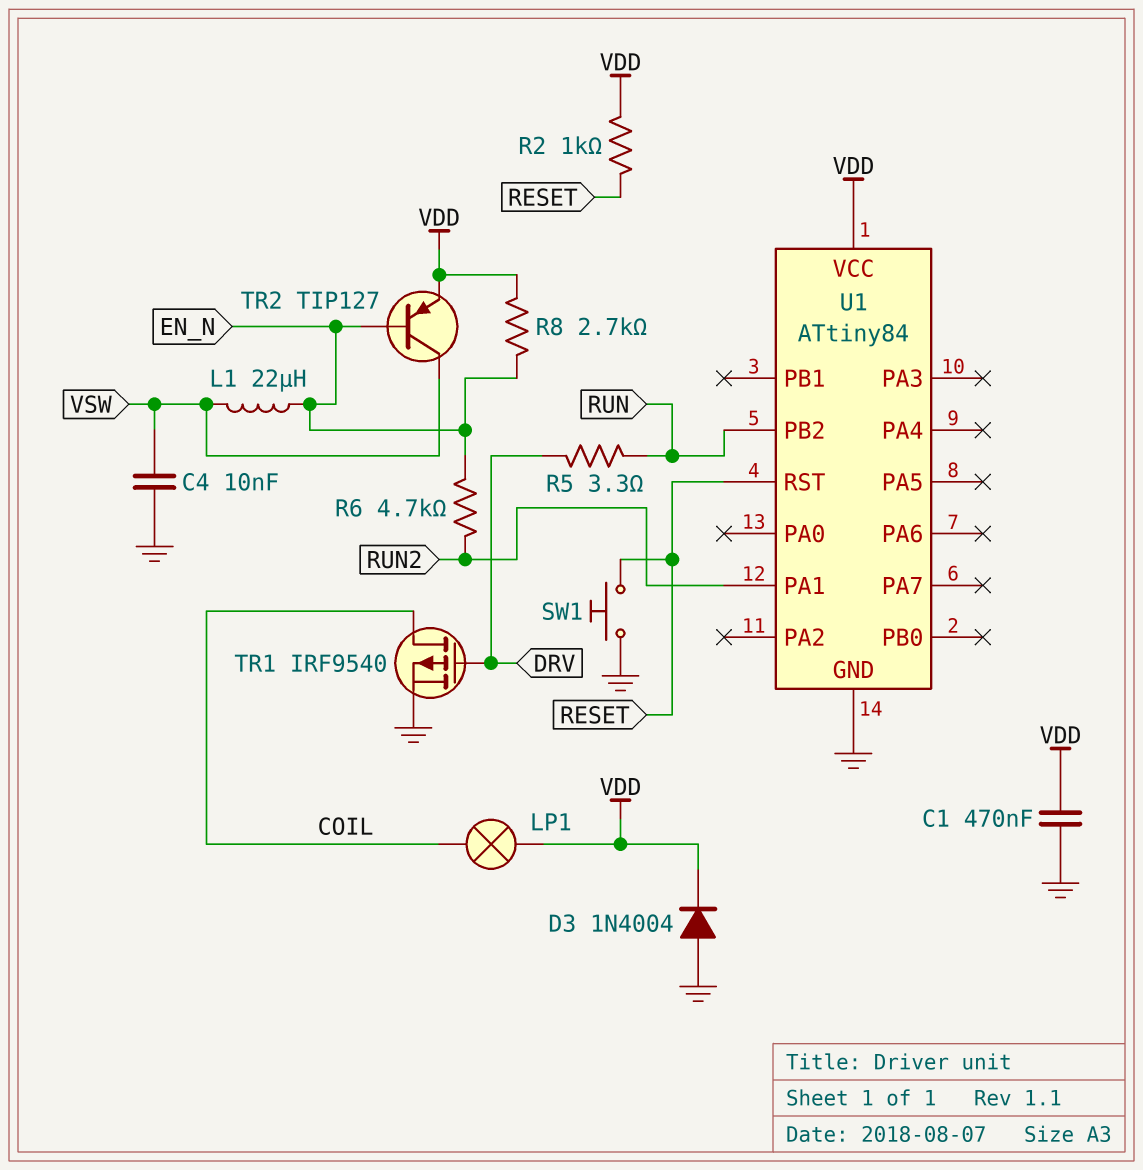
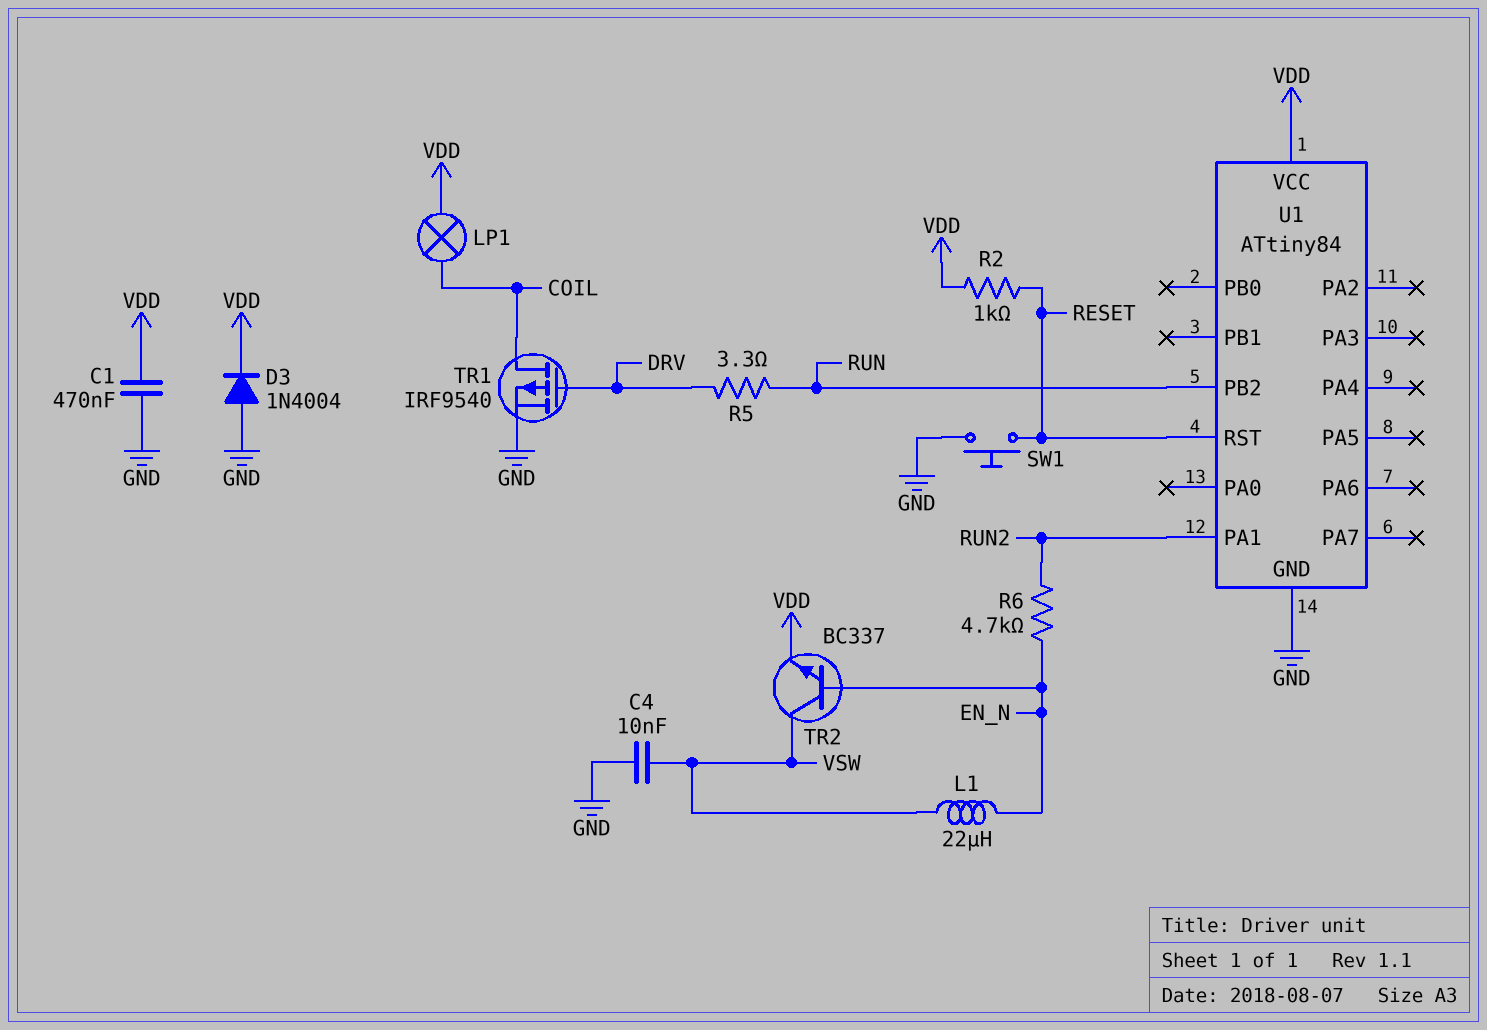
R8: 2.7k (EN_N, VDD) -> none
TR2: PNP TIP127 (B EN_N, C VSW, E VDD) -> NPN BC337 (B EN_N, C VSW, E VDD)

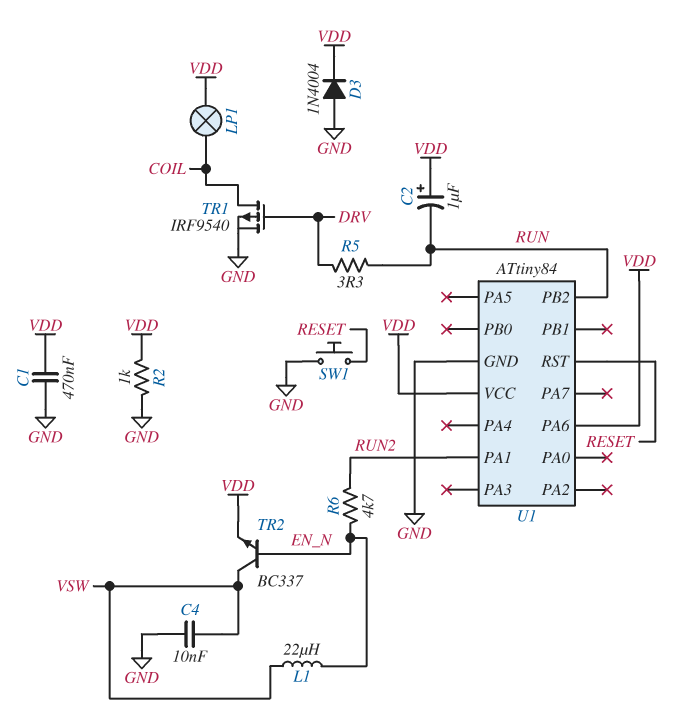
C2: none -> 1uF (plus VDD, minus RUN)
R2: 1k (RESET, VDD) -> 1k (GND, VDD)
U1 pin PA6: none -> VDD

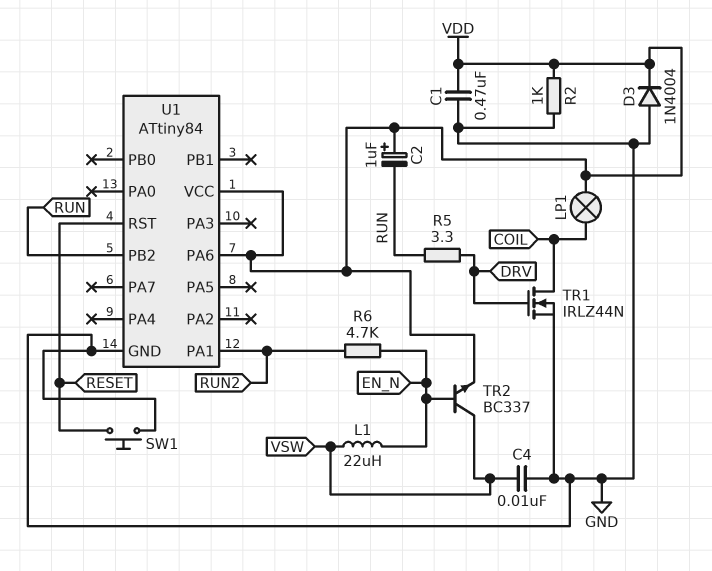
TR1: PMOS IRF9540 (G DRV, D COIL, S GND) -> NMOS IRLZ44N (G DRV, D COIL, S GND)

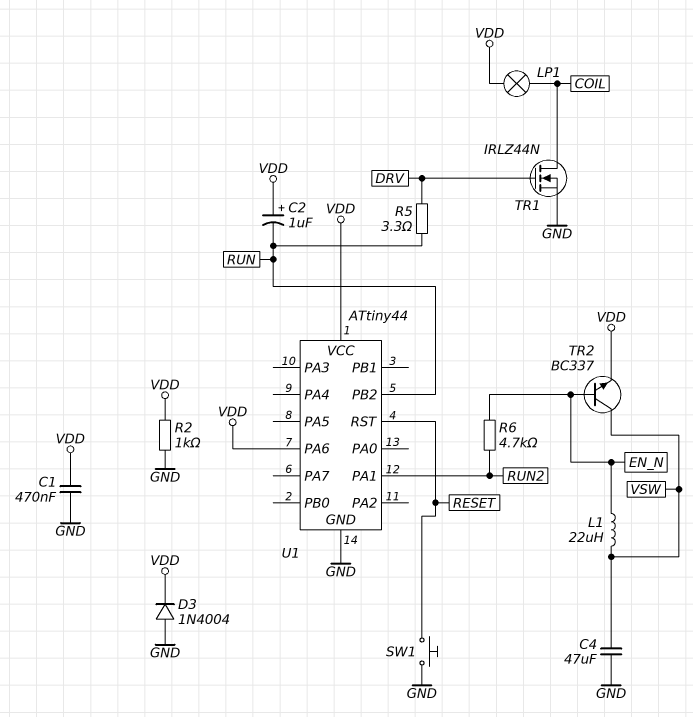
C4: 10nF (GND, VSW) -> 47uF (GND, VSW)
U1: ATtiny84 -> ATtiny44

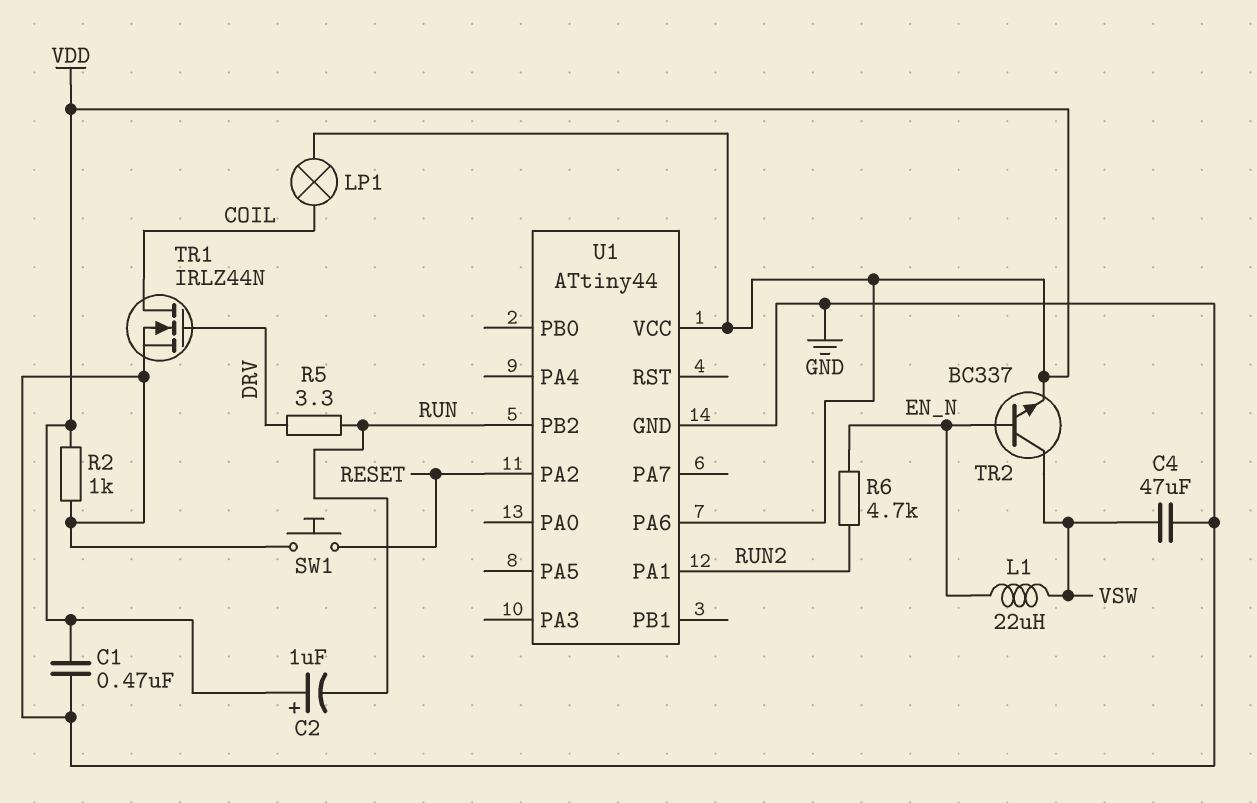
D3: diode 1N4004 (A GND, K VDD) -> none
U1 pin PA2: none -> RESET
U1 pin RST: RESET -> none

